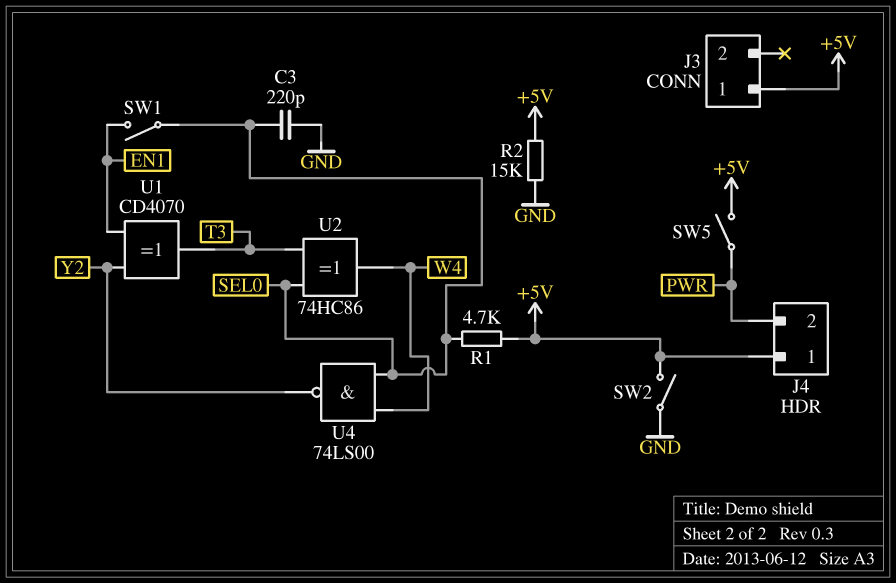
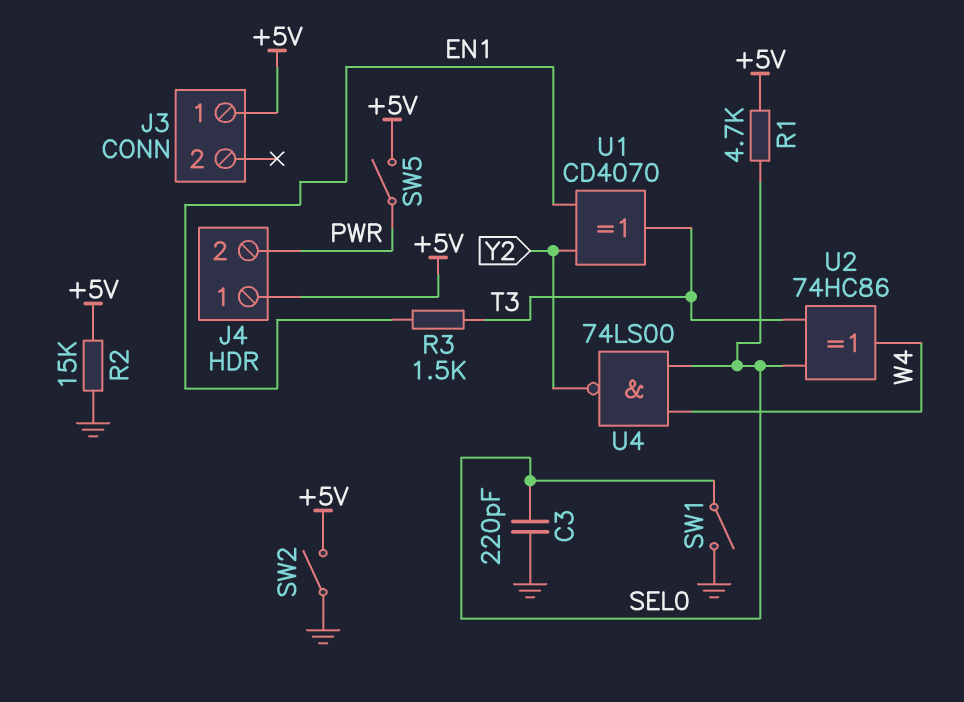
R3: none -> 1.5k (EN1, T3)
SW1: switch (EN1, SEL0) -> switch (GND, SEL0)

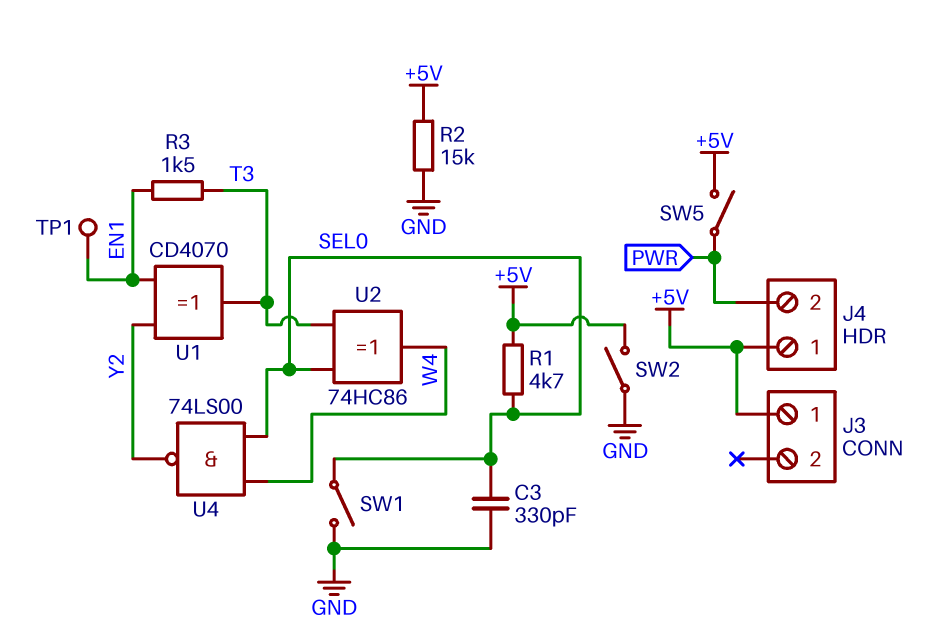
C3: 220pF (GND, SEL0) -> 330pF (GND, SEL0)
TP1: none -> test point (EN1)

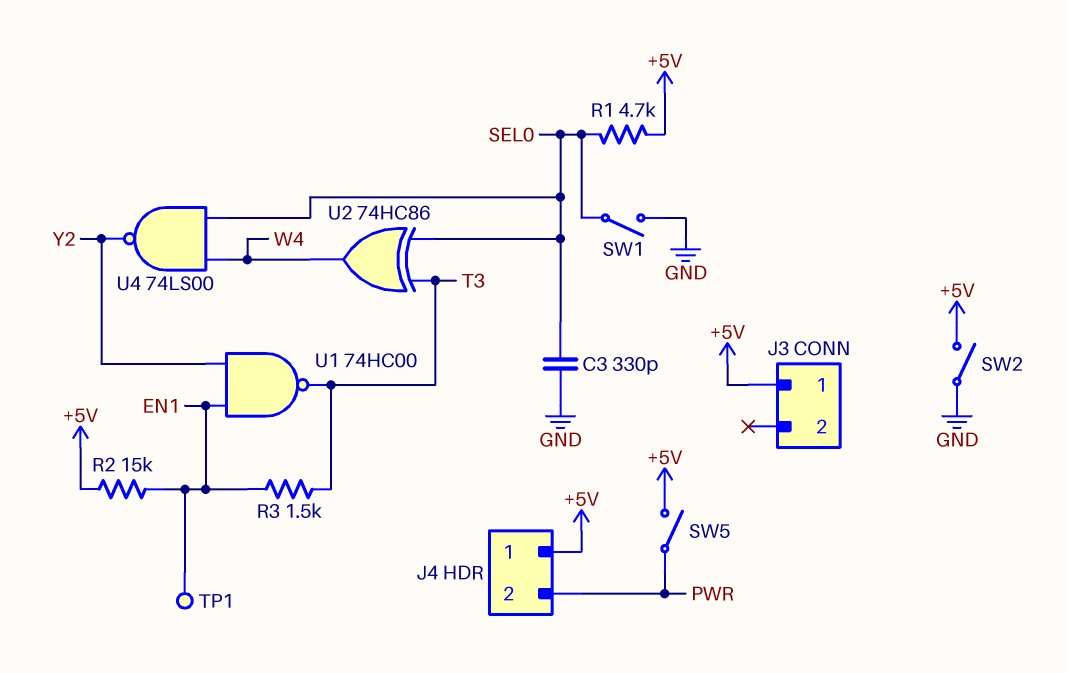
R2: 15k (+5V, GND) -> 15k (+5V, EN1)
U1: XOR CD4070 (in EN1, in Y2, out T3) -> NAND 74HC00 (in EN1, in Y2, out T3)

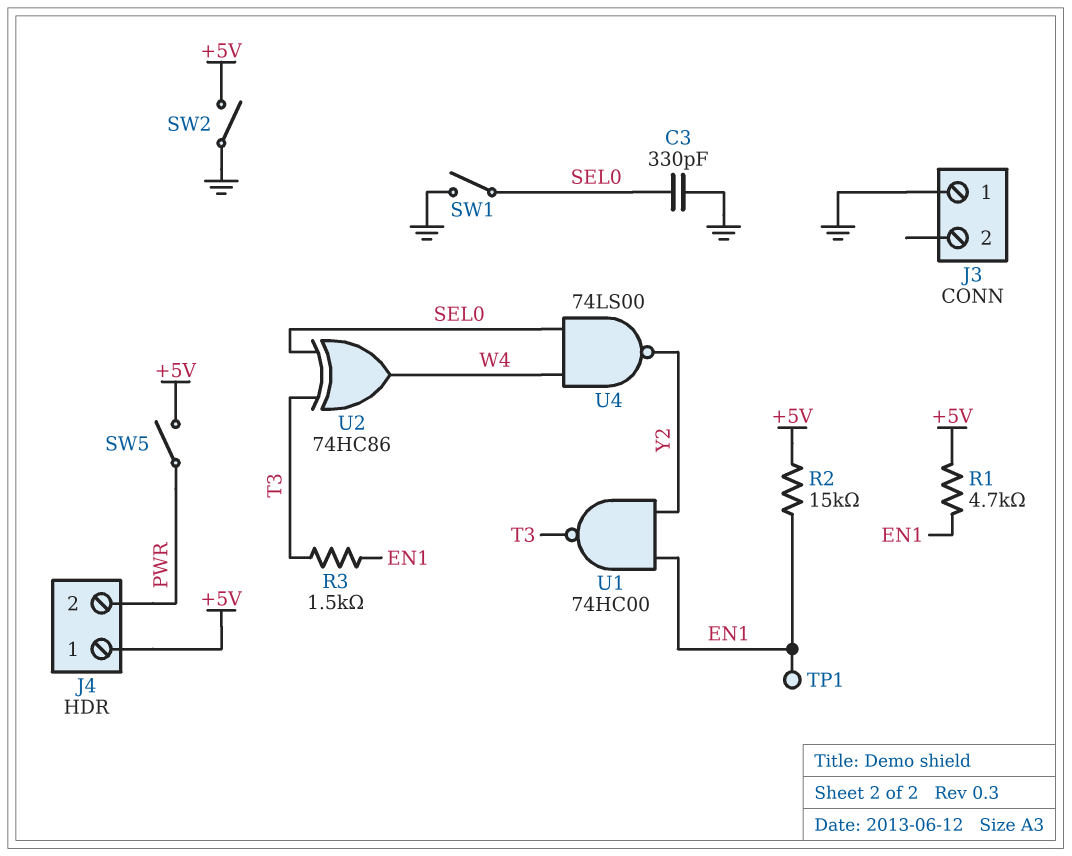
J3 pin 1: +5V -> GND
R1: 4.7k (+5V, SEL0) -> 4.7k (+5V, EN1)

